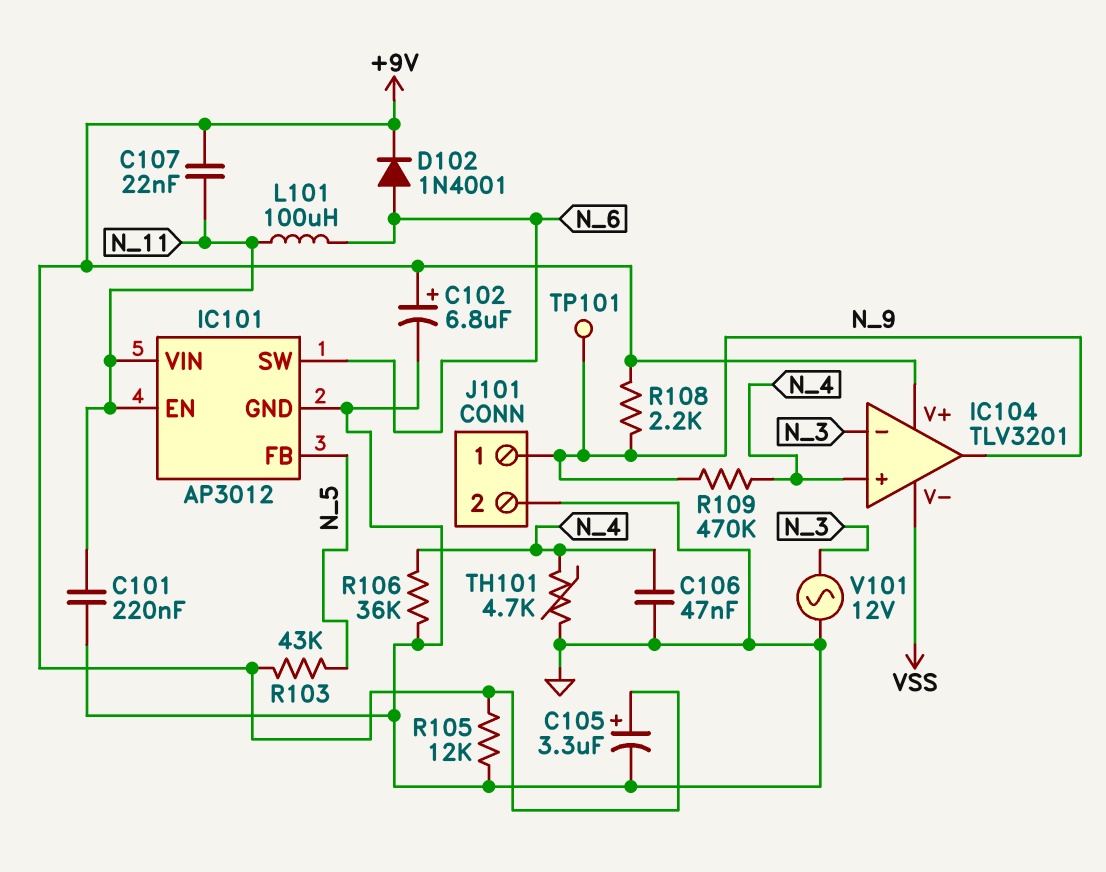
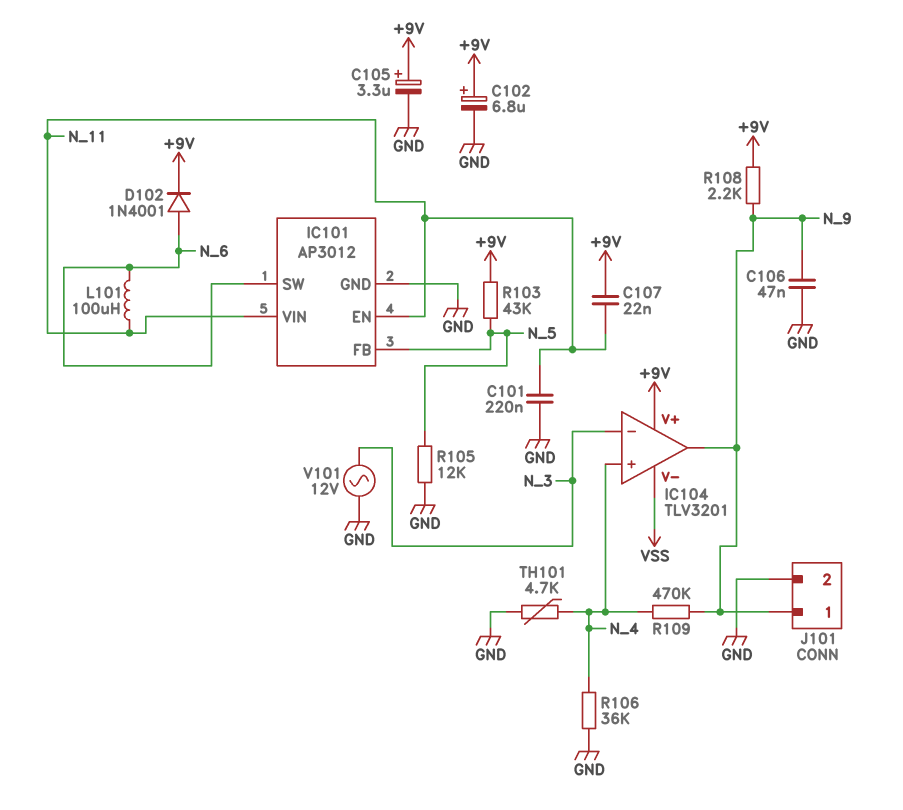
C106: 47nF (GND, N_4) -> 47nF (GND, N_9)
R105: 12k (+9V, GND) -> 12k (GND, N_5)
TP101: test point (N_9) -> none

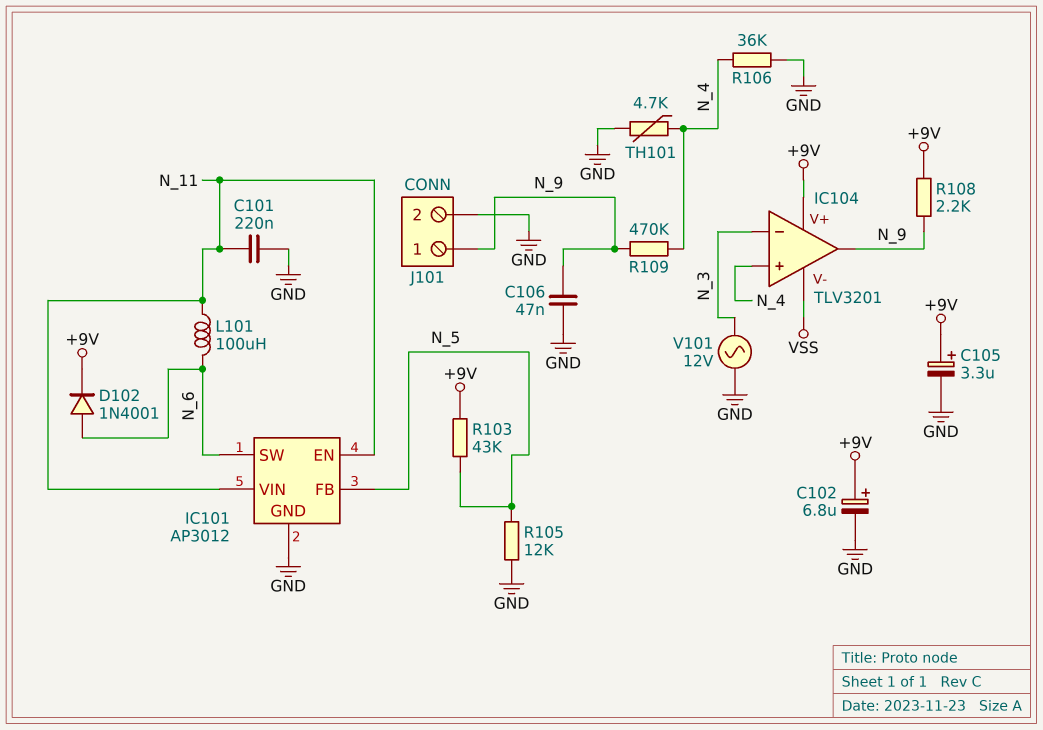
C107: 22nF (+9V, N_11) -> none

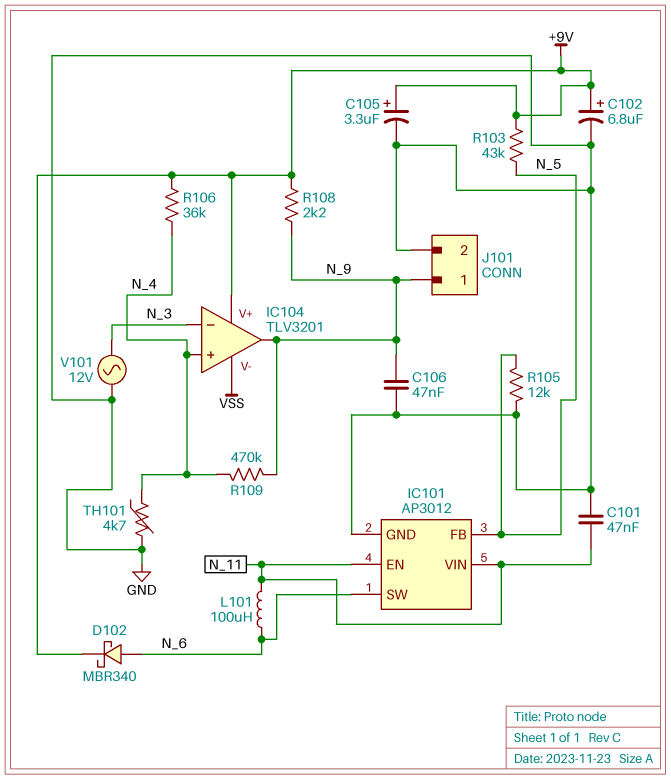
C101: 220nF (GND, N_11) -> 47nF (GND, N_11)
D102: diode 1N4001 (A N_6, K +9V) -> schottky MBR340 (A N_6, K +9V)
R106: 36k (GND, N_4) -> 36k (+9V, N_4)

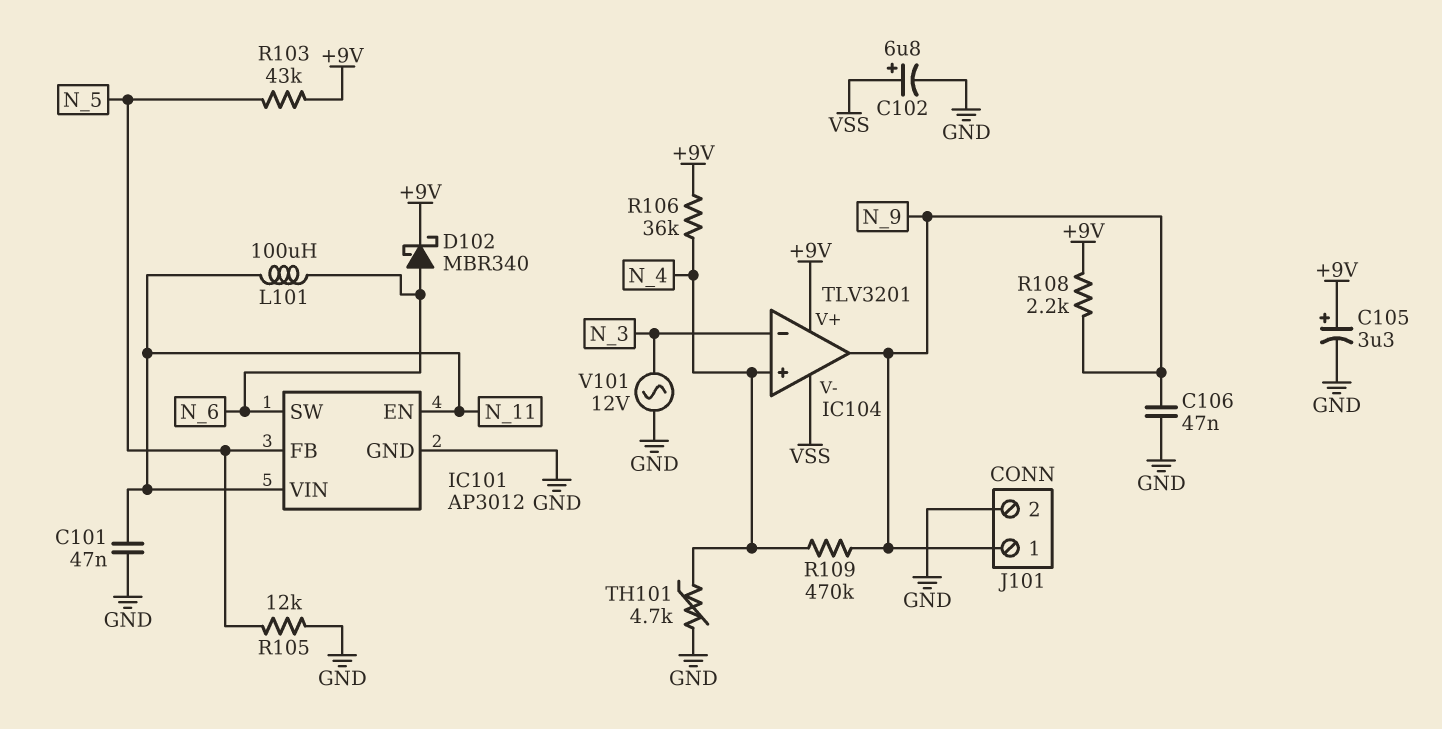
C102: 6.8uF (plus +9V, minus GND) -> 6.8uF (plus VSS, minus GND)

